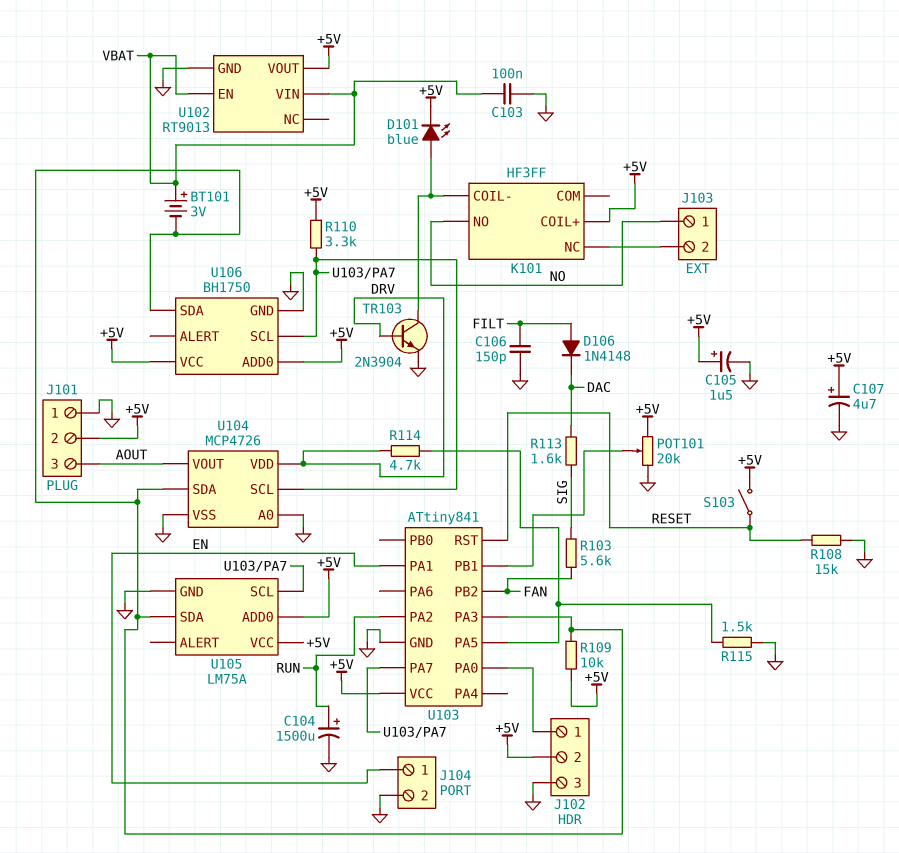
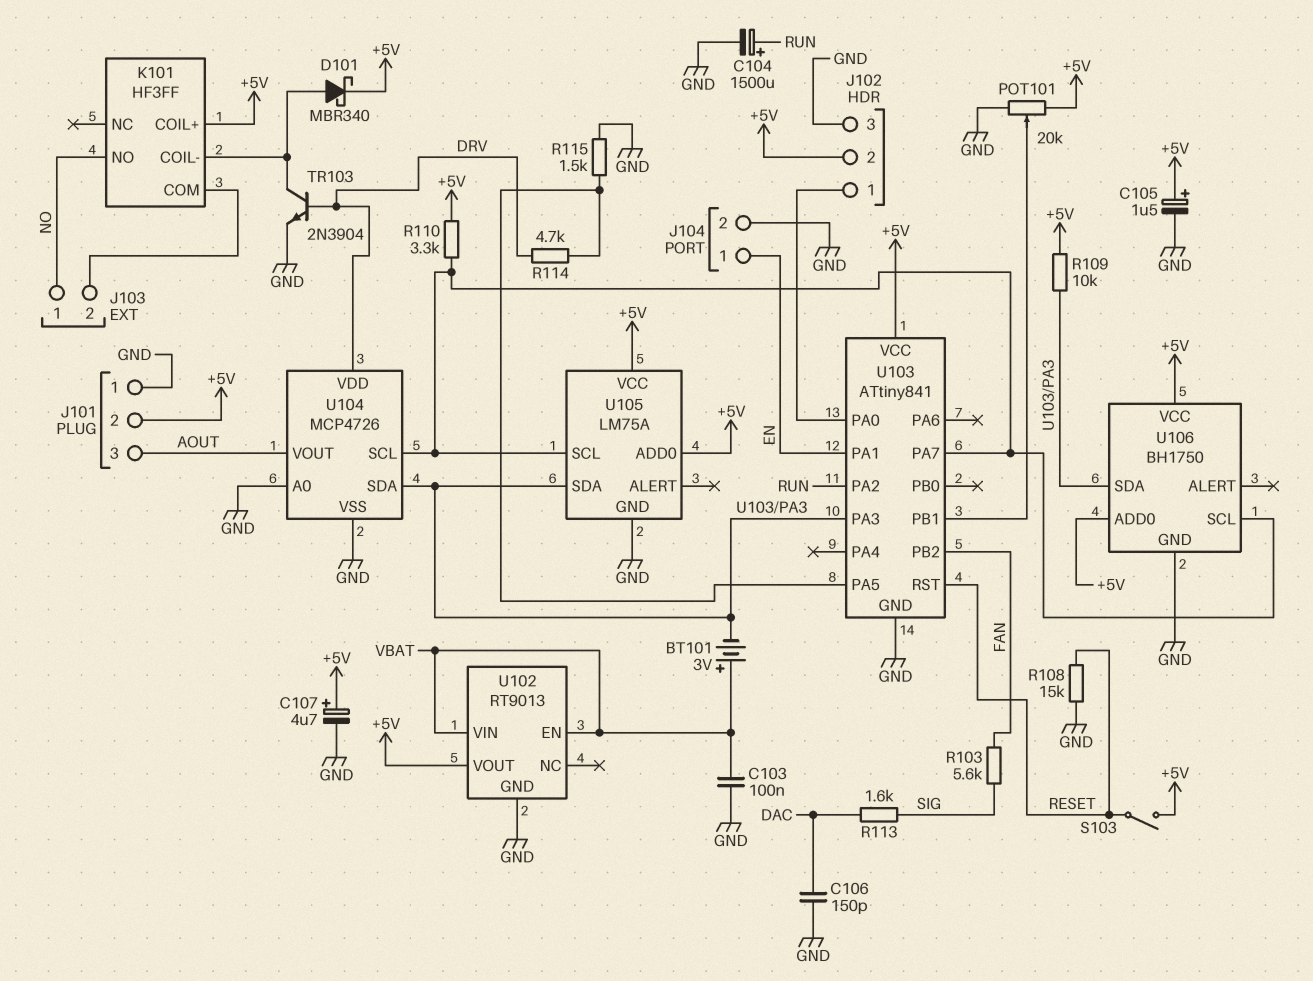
C106: 150pF (FILT, GND) -> 150pF (DAC, GND)
D101: LED blue (A K101/COIL-, K +5V) -> schottky MBR340 (A K101/COIL-, K +5V)
D106: diode 1N4148 (A FILT, K DAC) -> none
K101 pin COM: none -> J103/2
K101 pin NC: J103/2 -> none

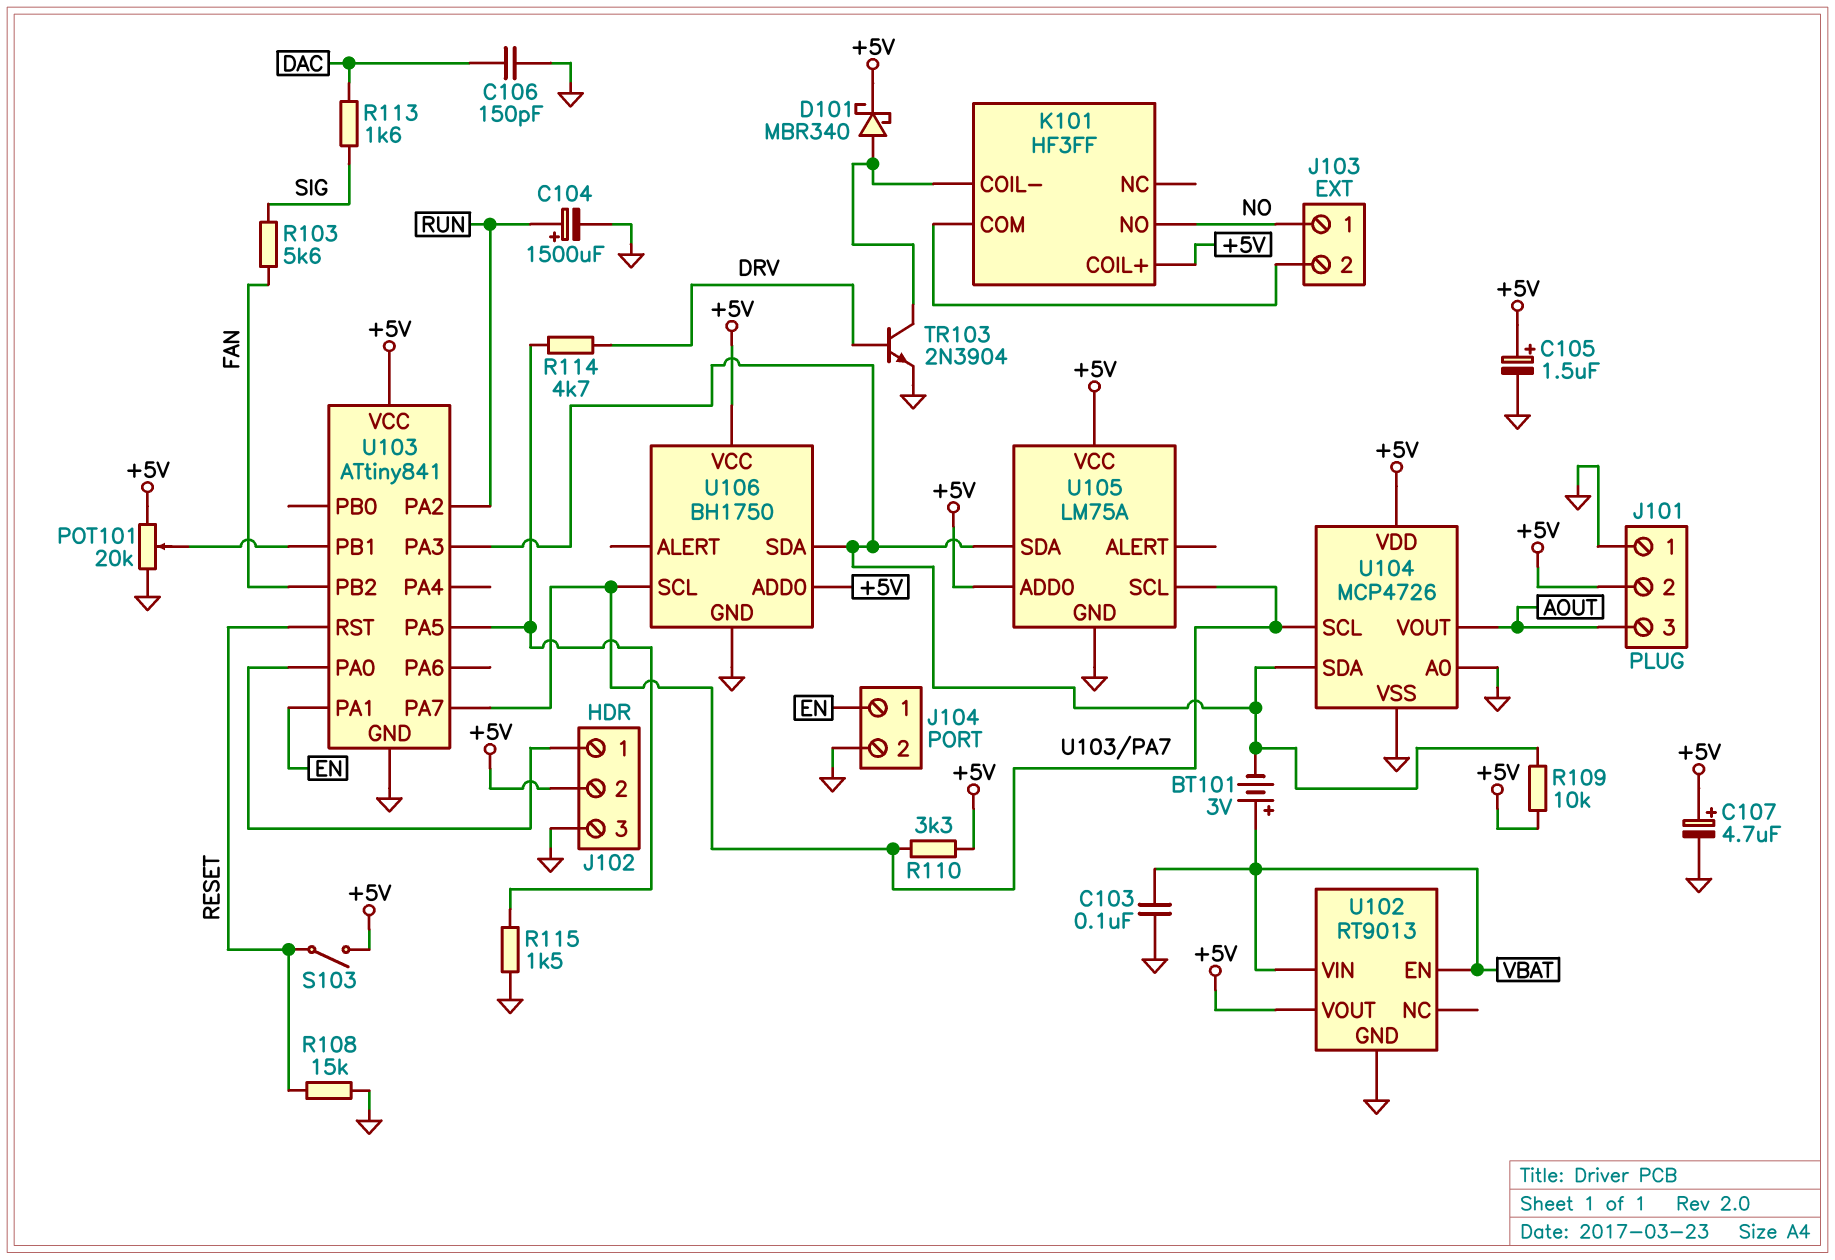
U104 pin VDD: DRV -> +5V

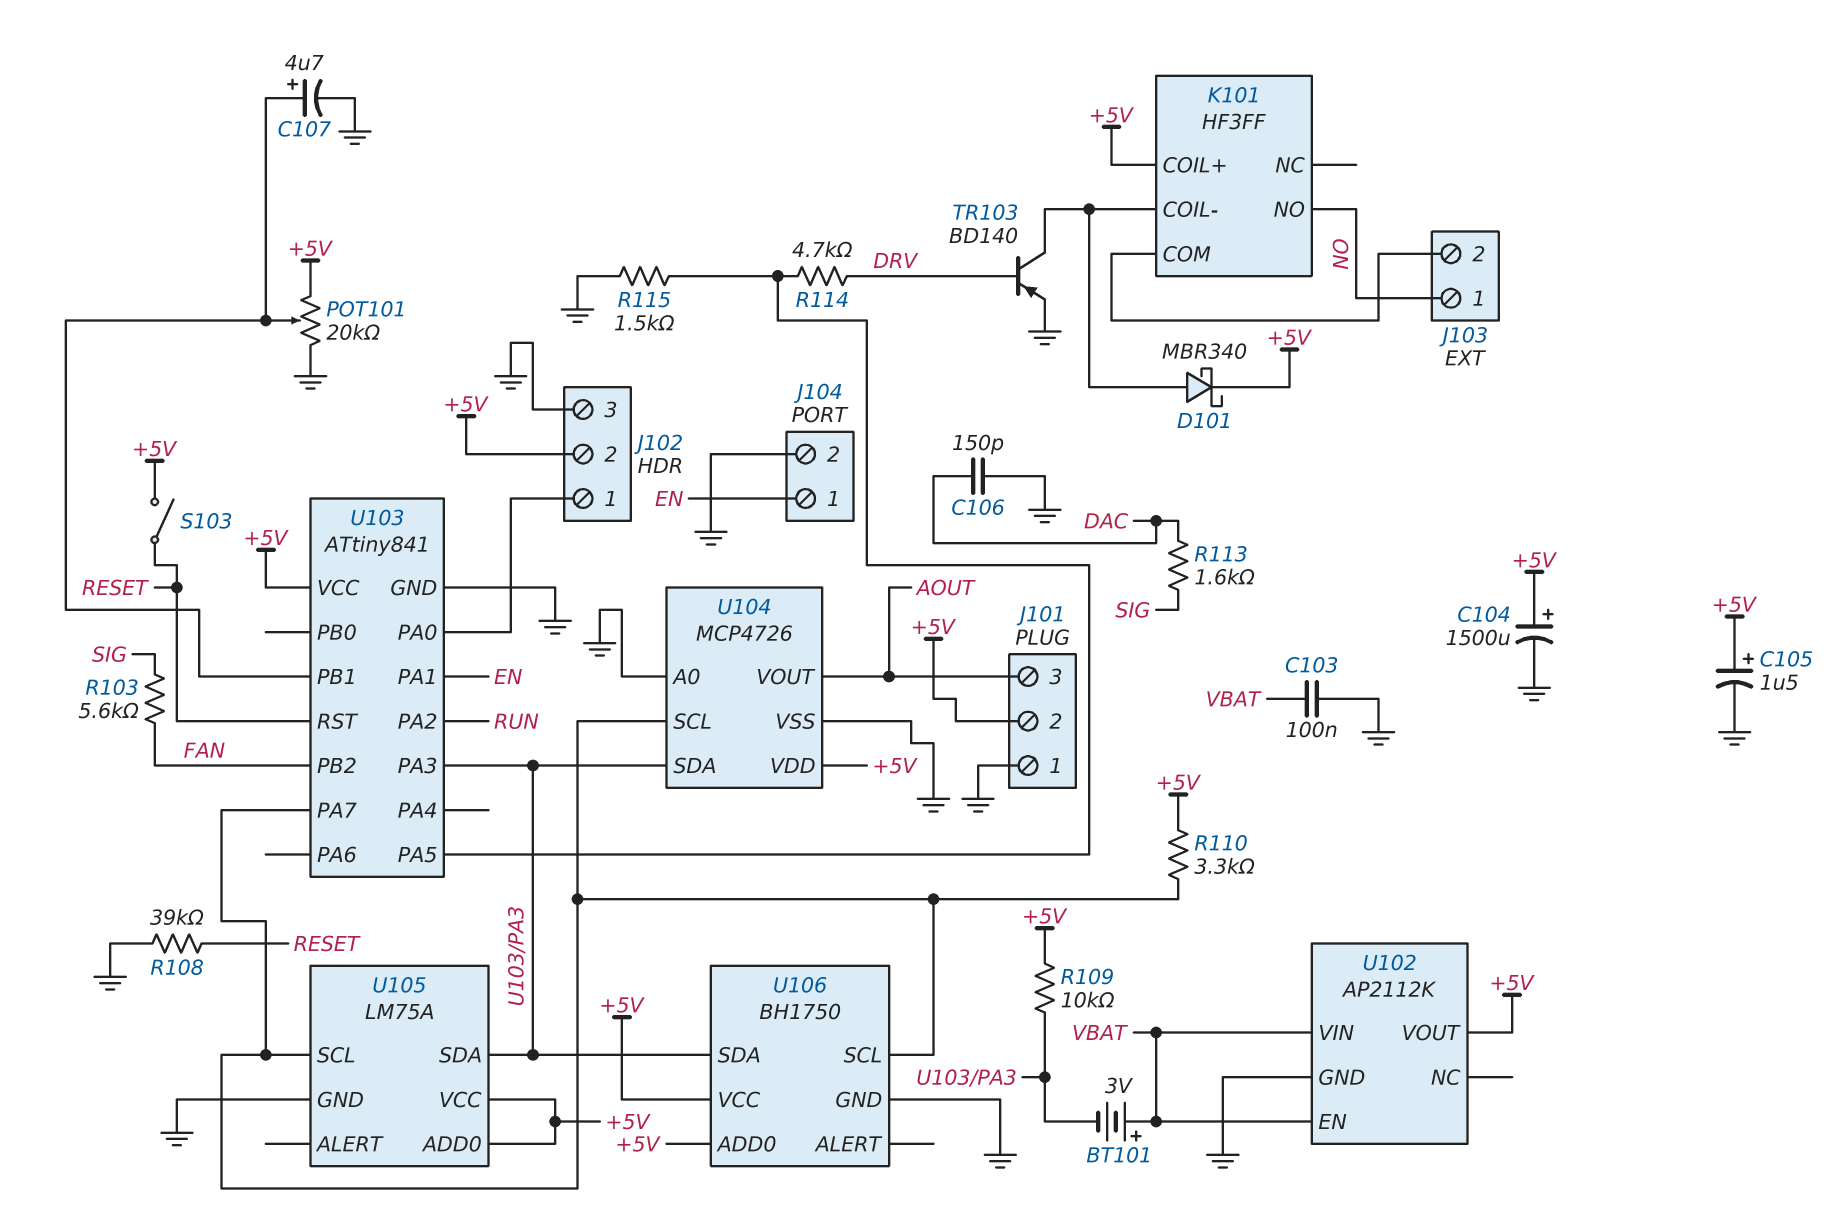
C104: 1500uF (plus RUN, minus GND) -> 1500uF (plus +5V, minus GND)
C107: 4.7uF (plus +5V, minus GND) -> 4.7uF (plus U103/PB1, minus GND)
R108: 15k (GND, RESET) -> 39k (GND, RESET)
TR103: NPN 2N3904 (B DRV, C K101/COIL-, E GND) -> PNP BD140 (B DRV, C K101/COIL-, E GND)
U102: RT9013 -> AP2112K

